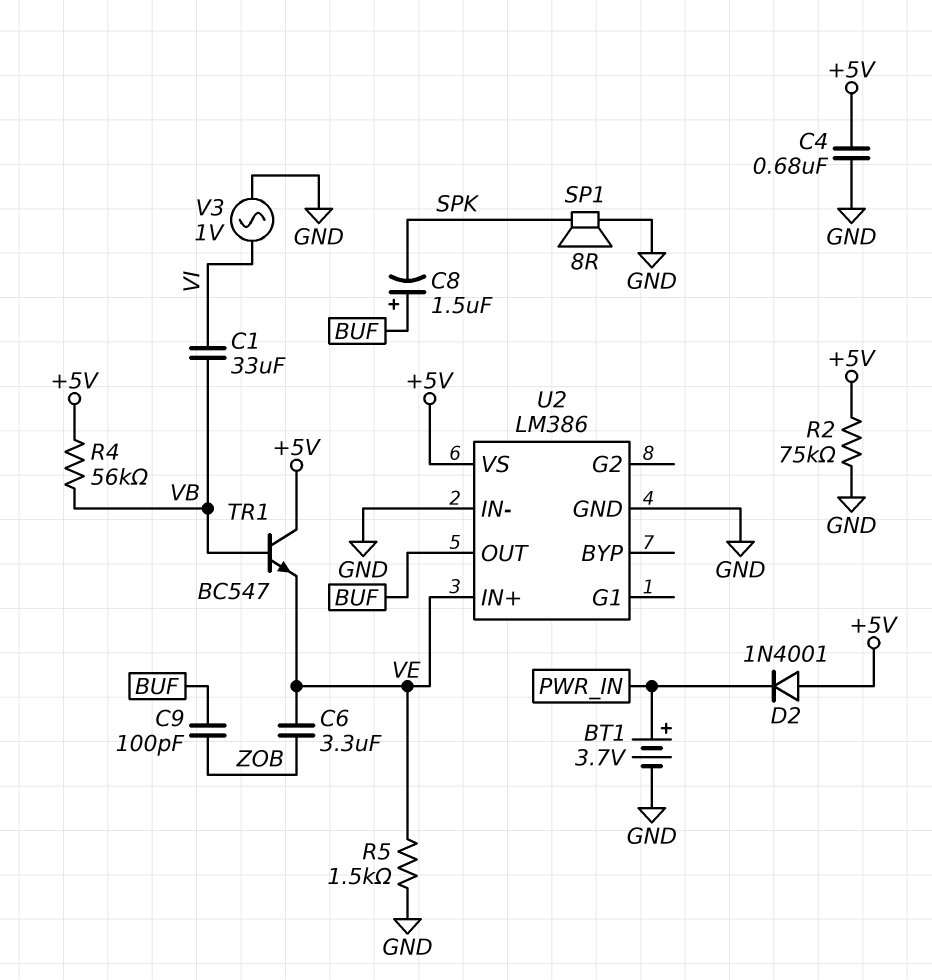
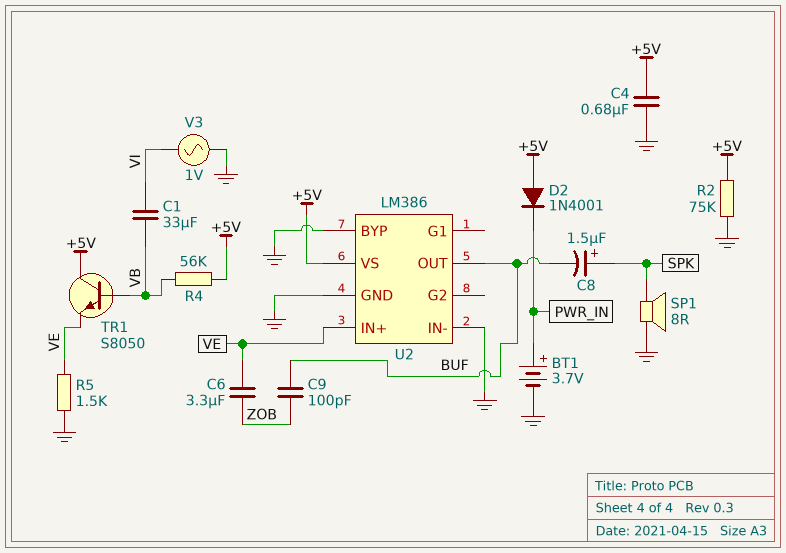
C8: 1.5uF (plus BUF, minus SPK) -> 1.5uF (plus SPK, minus BUF)
TR1: NPN BC547 (B VB, C +5V, E VE) -> NPN S8050 (B VB, C +5V, E VE)
U2 pin BYP: none -> GND

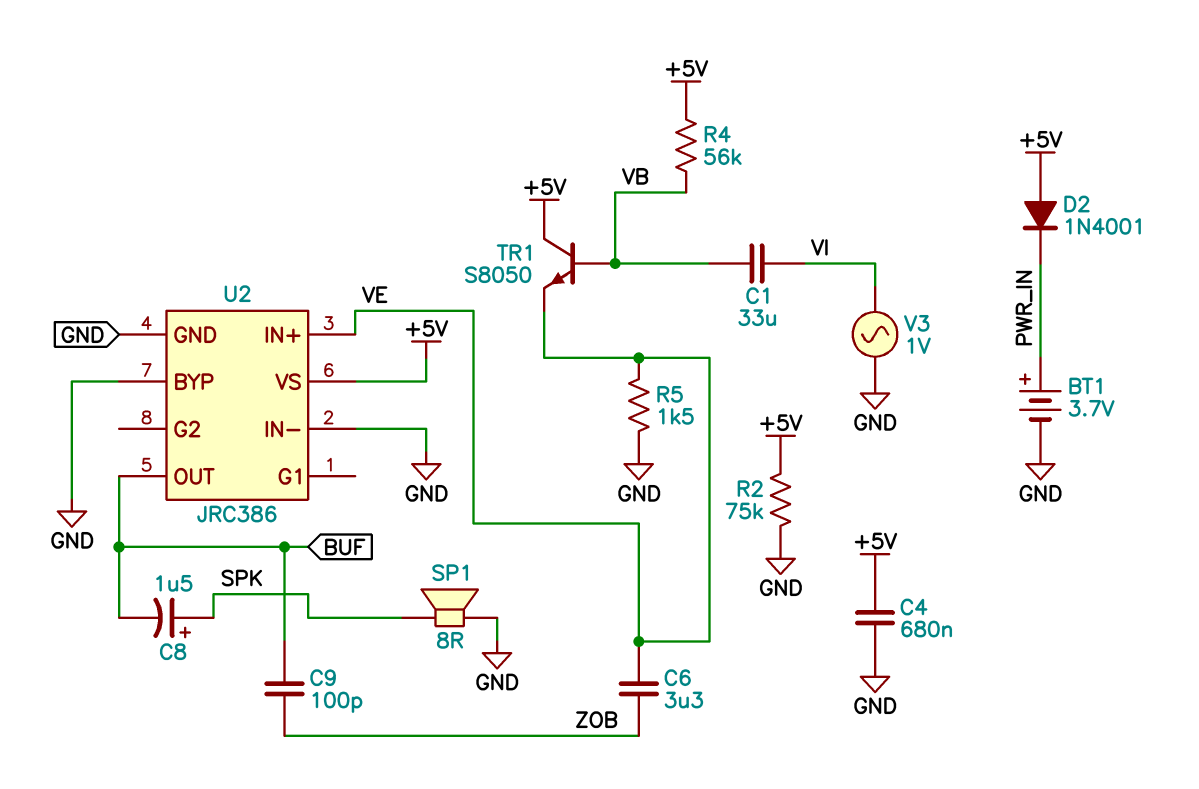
U2: LM386 -> JRC386

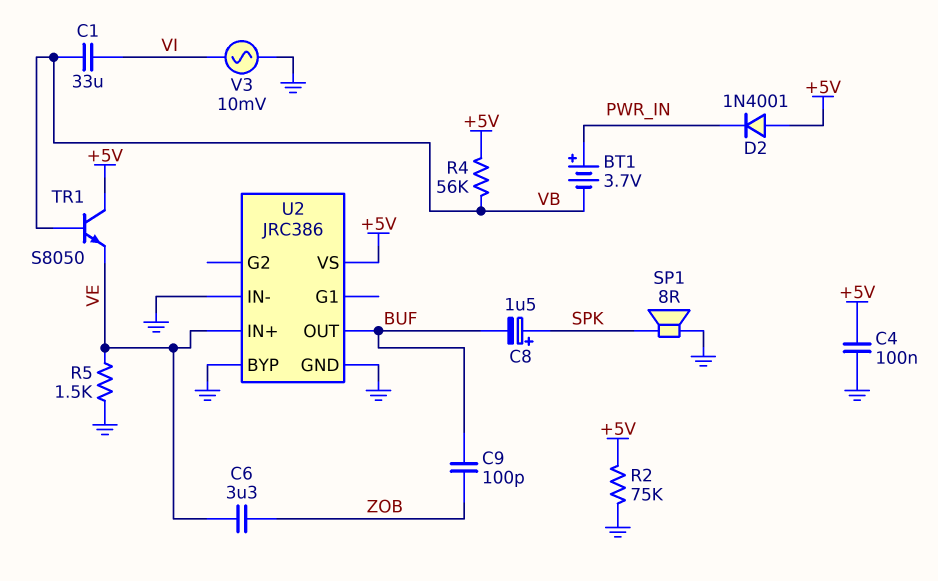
BT1: 3.7V (plus PWR_IN, minus GND) -> 3.7V (plus PWR_IN, minus VB)
C4: 680nF (+5V, GND) -> 100nF (+5V, GND)
V3: AC 1V (GND, VI) -> AC 10mV (GND, VI)

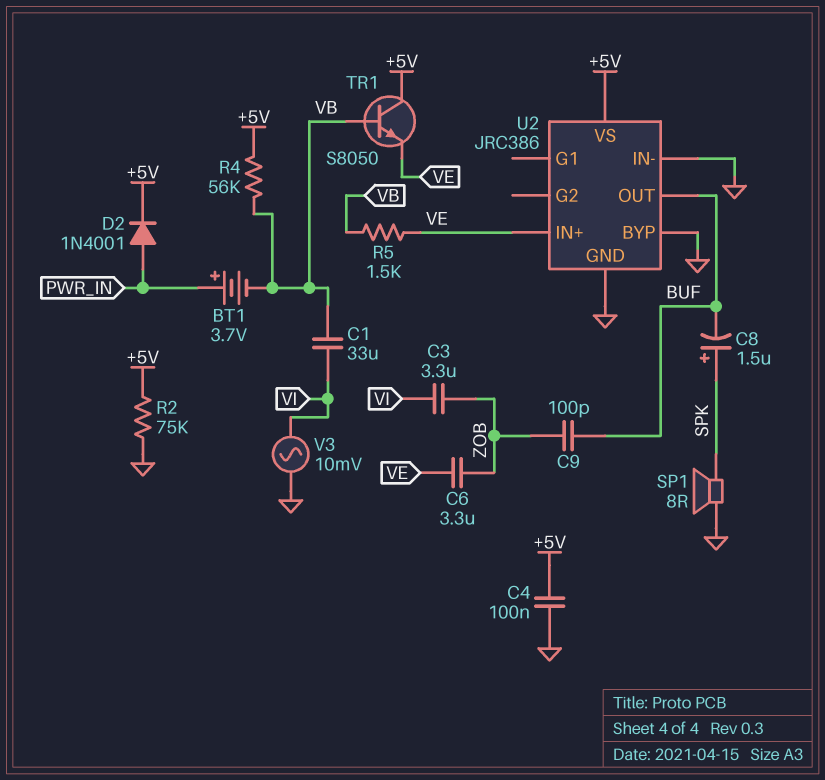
C3: none -> 3.3uF (VI, ZOB)
D2: diode 1N4001 (A +5V, K PWR_IN) -> diode 1N4001 (A PWR_IN, K +5V)
R5: 1.5k (GND, VE) -> 1.5k (VB, VE)

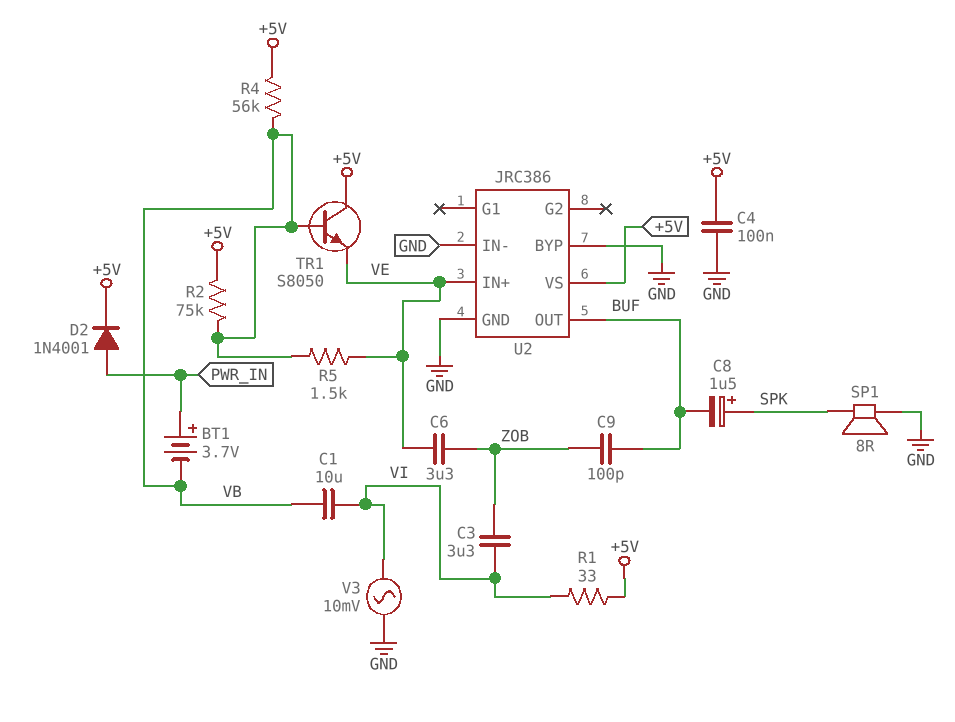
C1: 33uF (VB, VI) -> 10uF (VB, VI)
R1: none -> 33 (+5V, VI)
R2: 75k (+5V, GND) -> 75k (+5V, VB)

